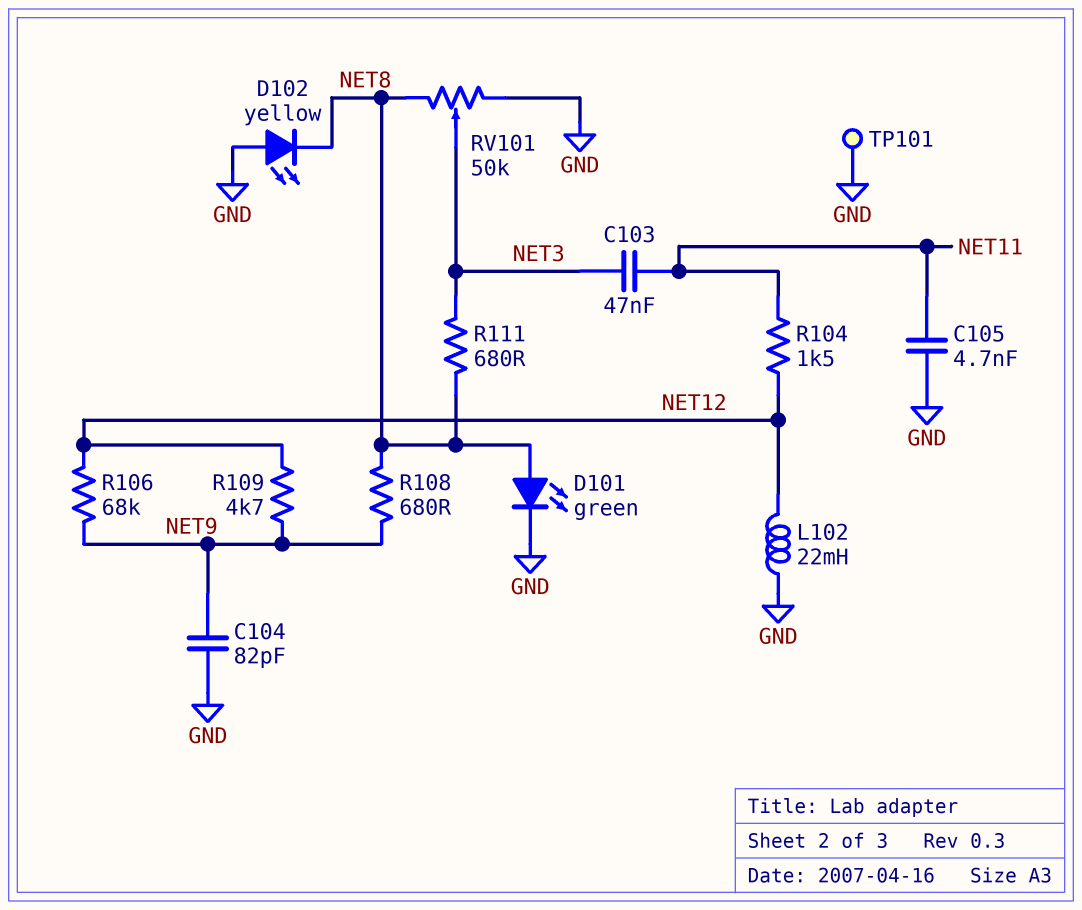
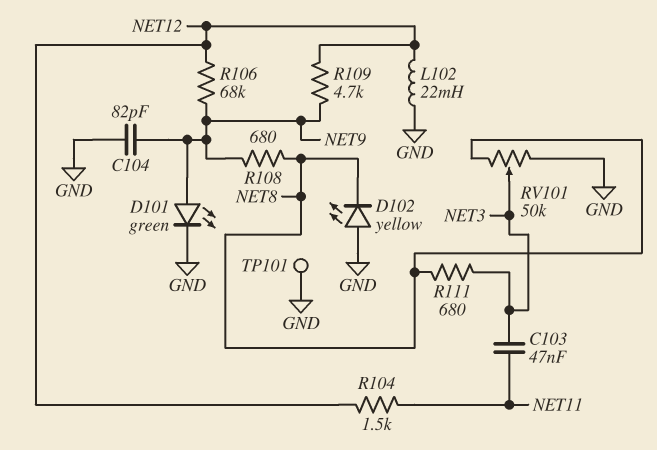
C105: 4.7nF (GND, NET11) -> none
D101: LED green (A NET8, K GND) -> LED green (A NET9, K GND)

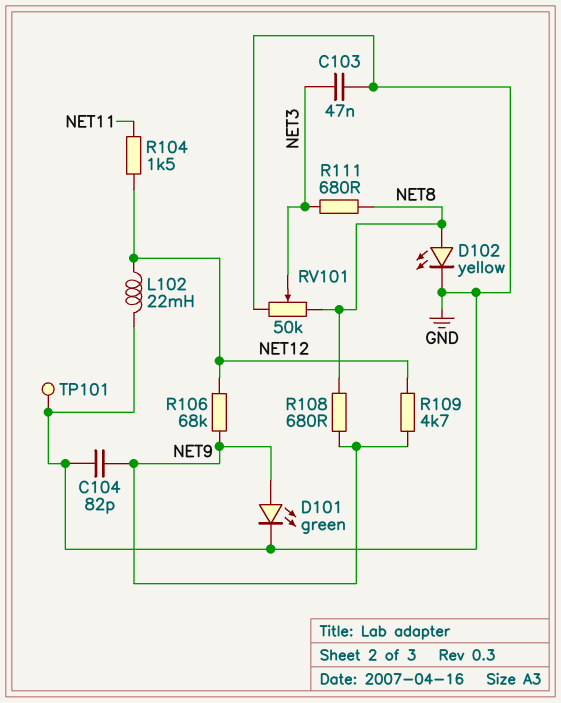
C103: 47nF (NET3, NET11) -> 47nF (GND, NET3)
D102: LED yellow (A GND, K NET8) -> LED yellow (A NET8, K GND)

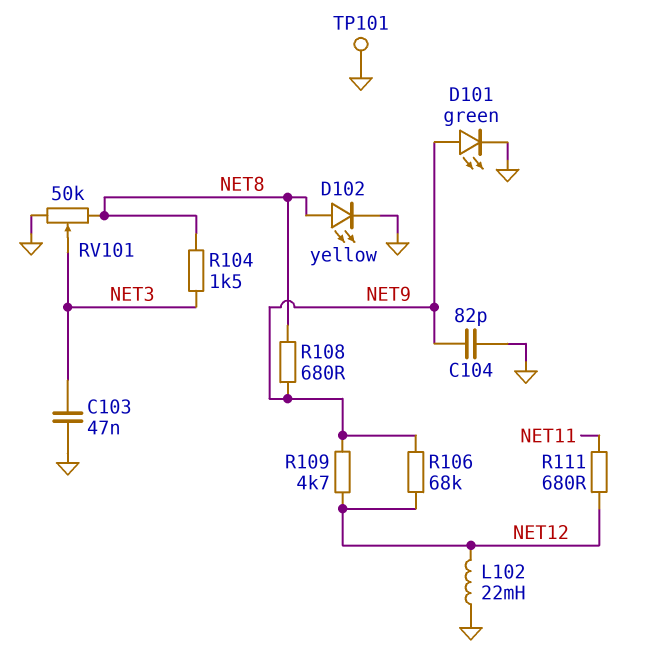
R104: 1.5k (NET11, NET12) -> 1.5k (NET3, NET8)
R111: 680 (NET3, NET8) -> 680 (NET11, NET12)

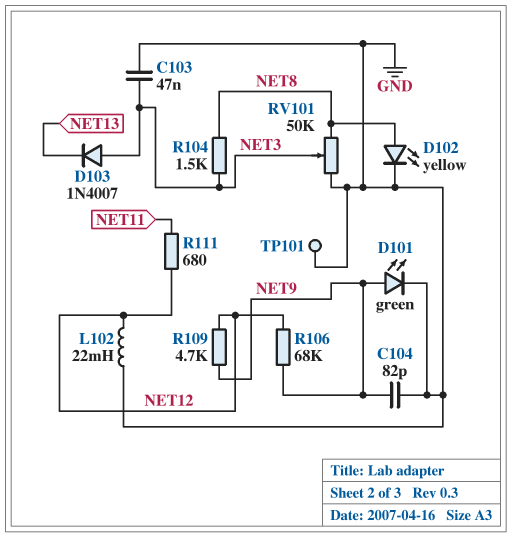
D103: none -> diode 1N4007 (A NET3, K NET13)
R108: 680 (NET8, NET9) -> none

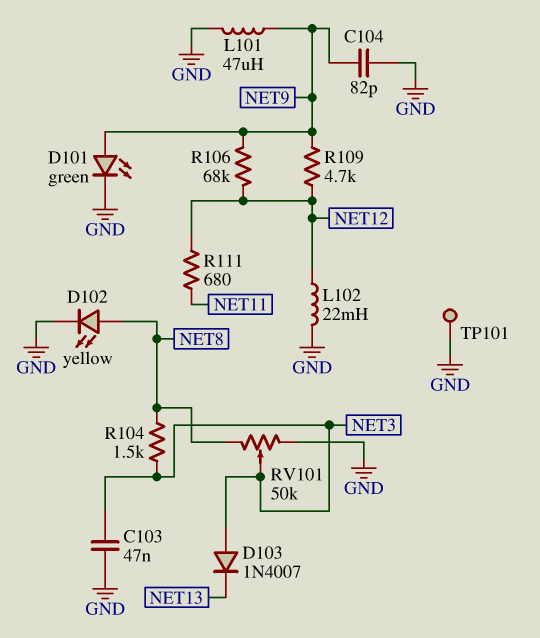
L101: none -> 47uH (GND, NET9)

